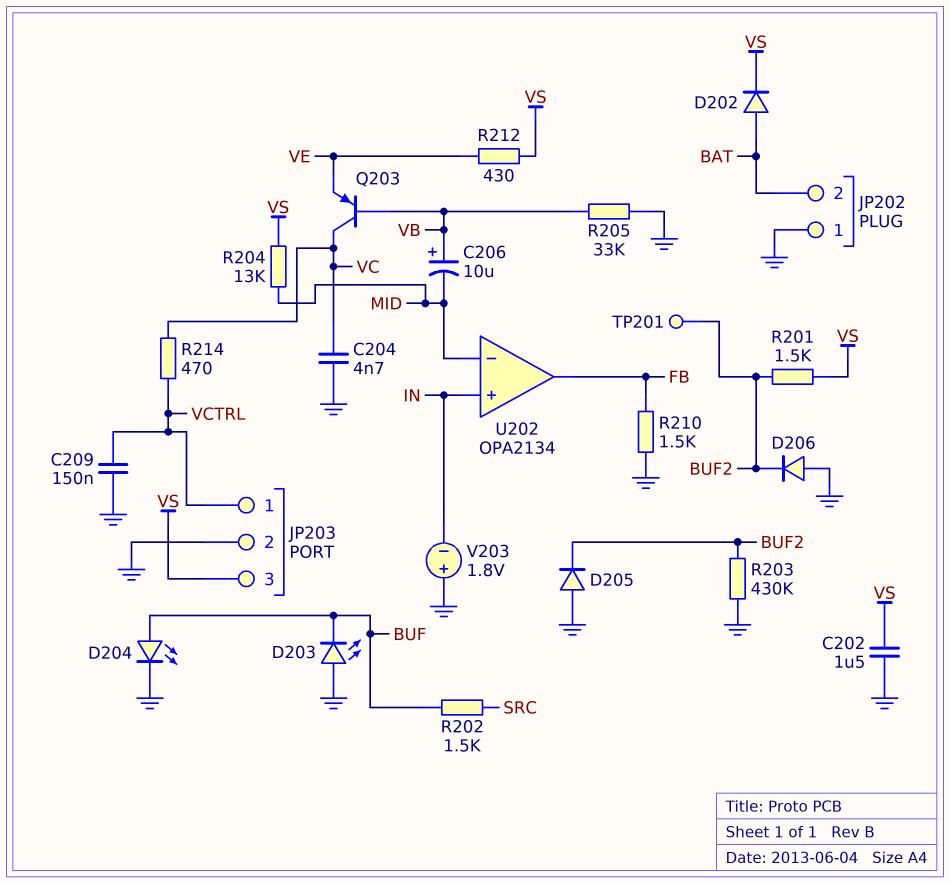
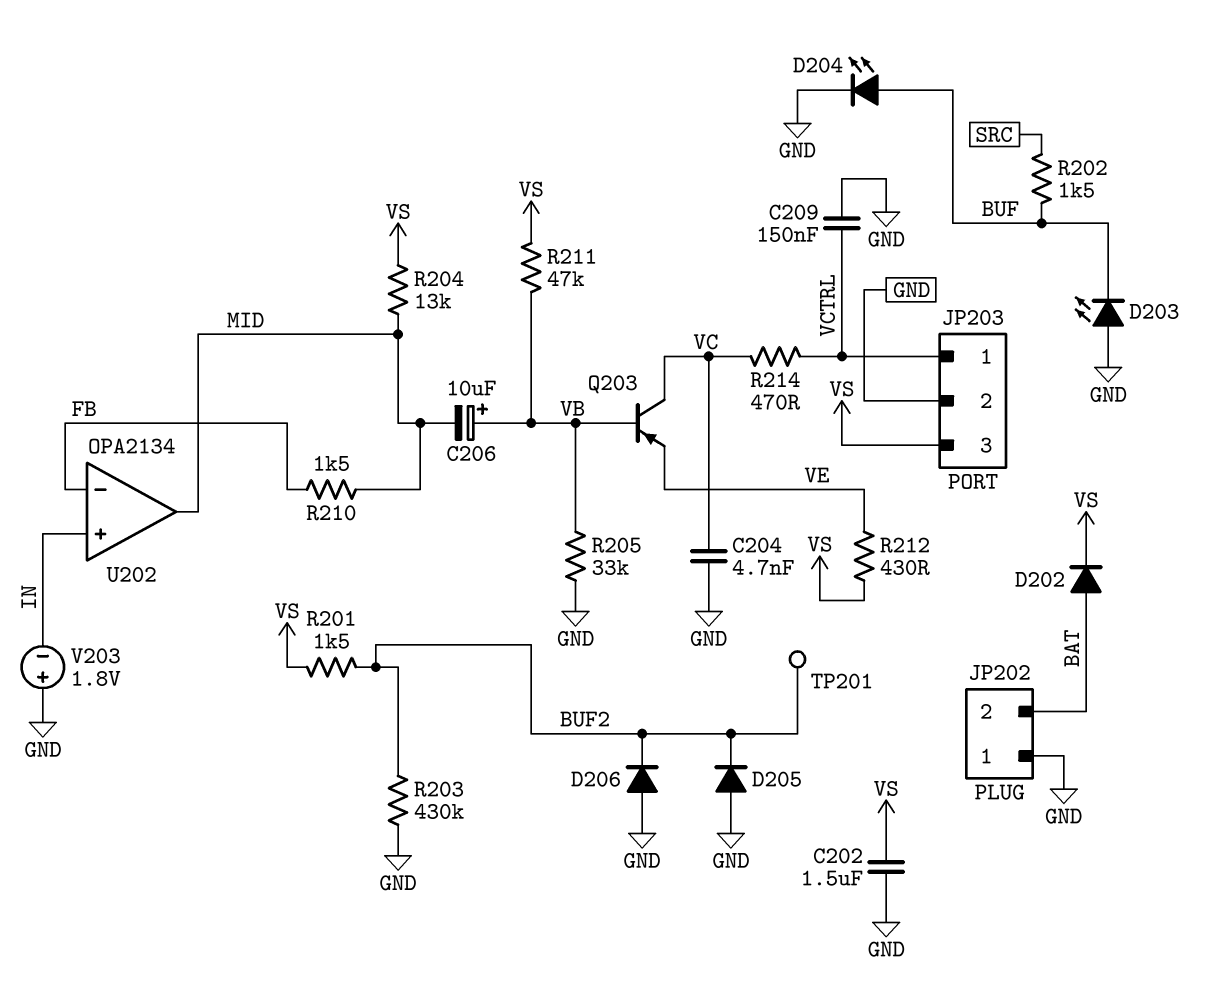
R210: 1.5k (FB, GND) -> 1.5k (FB, MID)
R211: none -> 47k (VB, VS)
U202 pin in-: MID -> FB
U202 pin out: FB -> MID

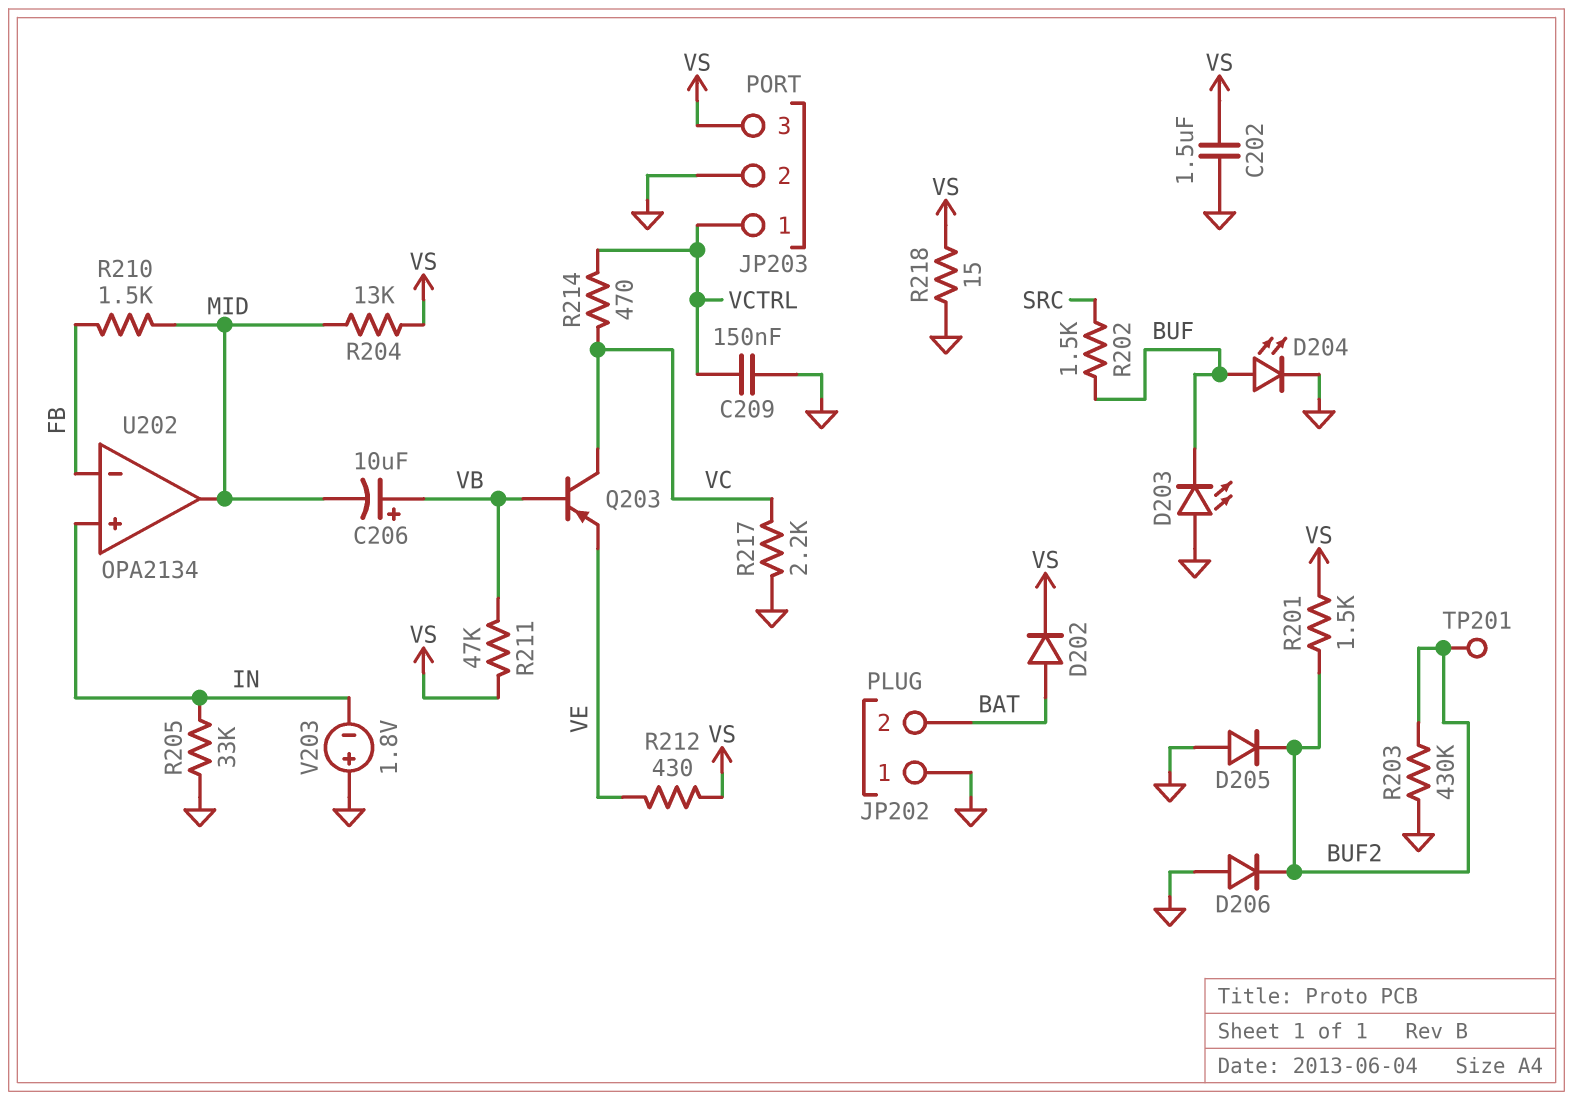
C204: 4.7nF (GND, VC) -> none
R205: 33k (GND, VB) -> 33k (GND, IN)
R217: none -> 2.2k (GND, VC)
R218: none -> 15 (GND, VS)

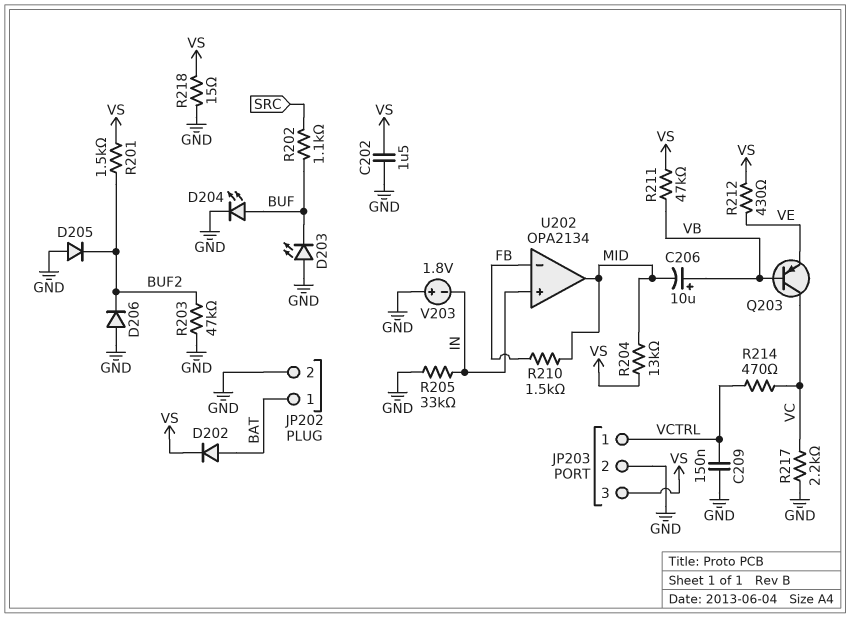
JP202 pin 1: GND -> BAT
JP202 pin 2: BAT -> GND
R202: 1.5k (BUF, SRC) -> 1.1k (BUF, SRC)
R203: 430k (BUF2, GND) -> 47k (BUF2, GND)
TP201: test point (BUF2) -> none

